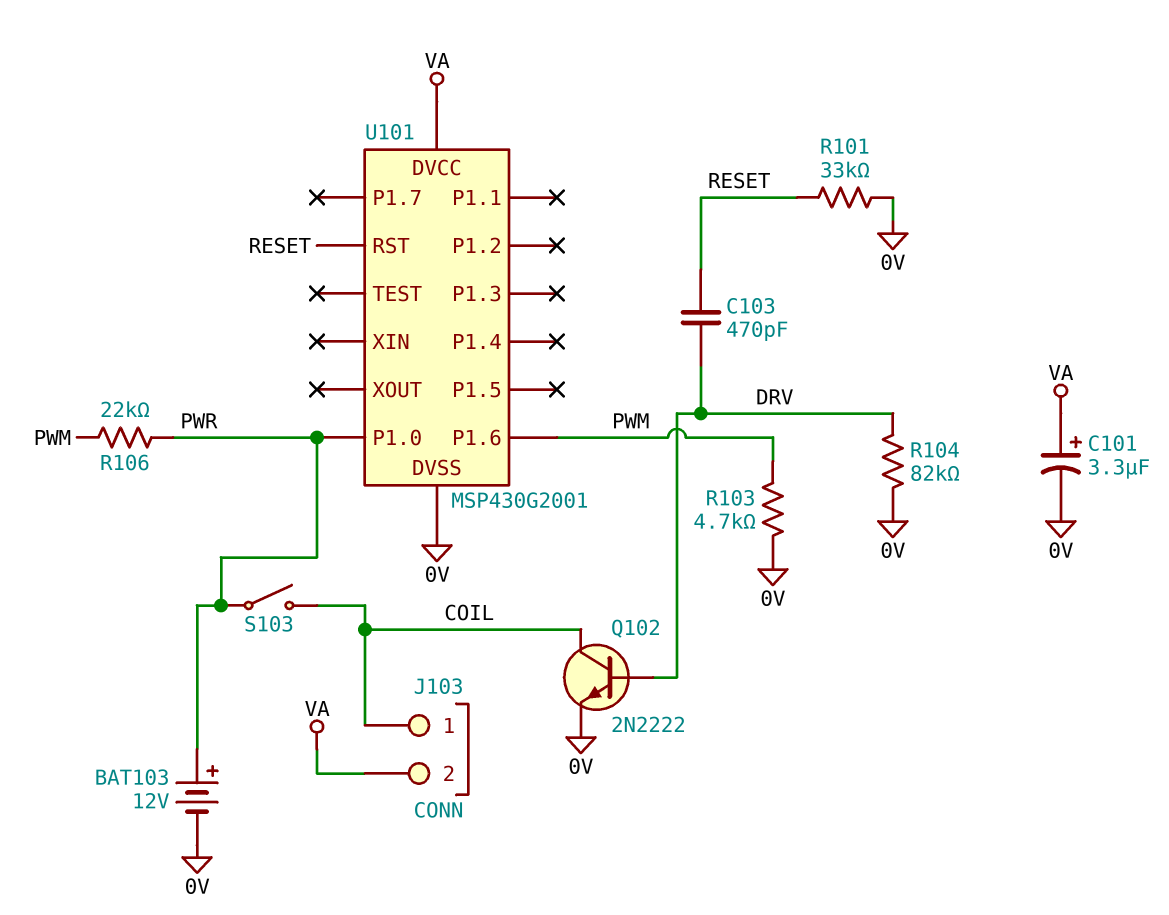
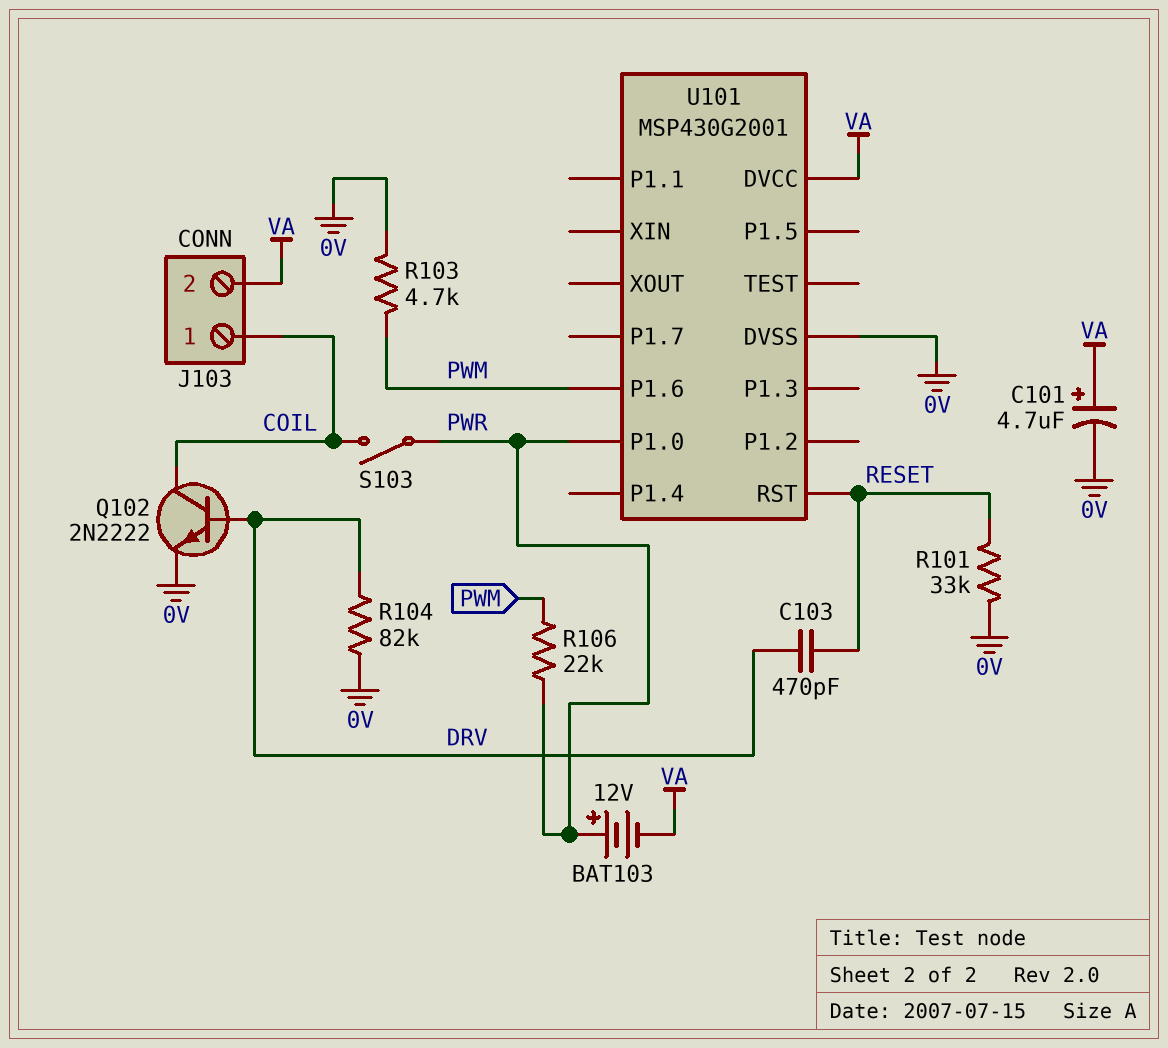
BAT103: 12V (plus PWR, minus 0V) -> 12V (plus PWR, minus VA)
C101: 3.3uF (plus VA, minus 0V) -> 4.7uF (plus VA, minus 0V)

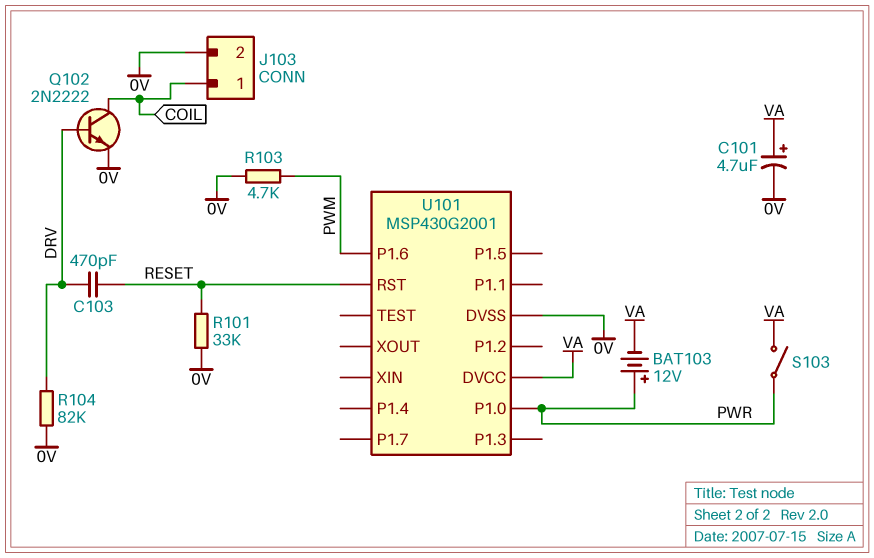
J103 pin 2: VA -> 0V
R106: 22k (PWM, PWR) -> none
S103: switch (COIL, PWR) -> switch (PWR, VA)

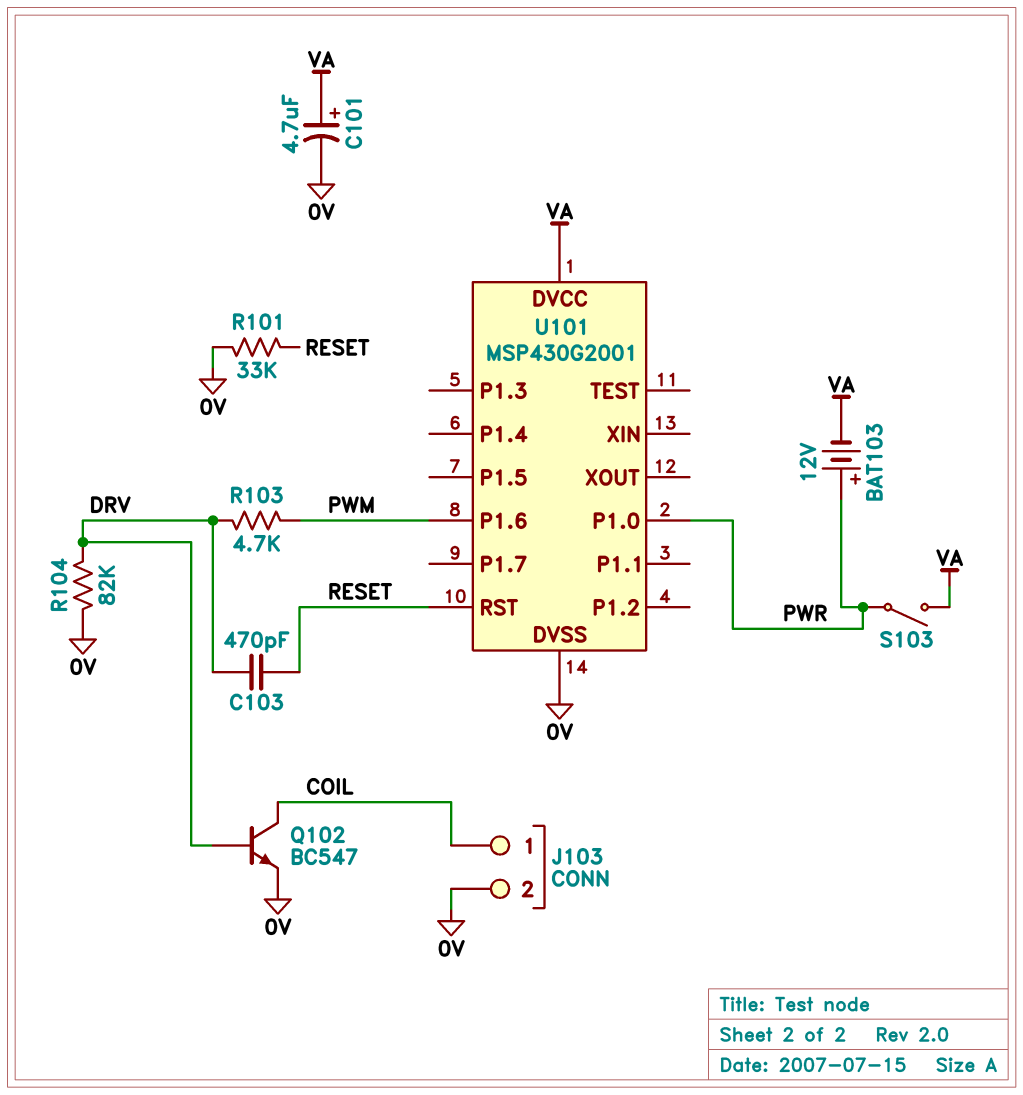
Q102: NPN 2N2222 (B DRV, C COIL, E 0V) -> NPN BC547 (B DRV, C COIL, E 0V)
R103: 4.7k (0V, PWM) -> 4.7k (DRV, PWM)

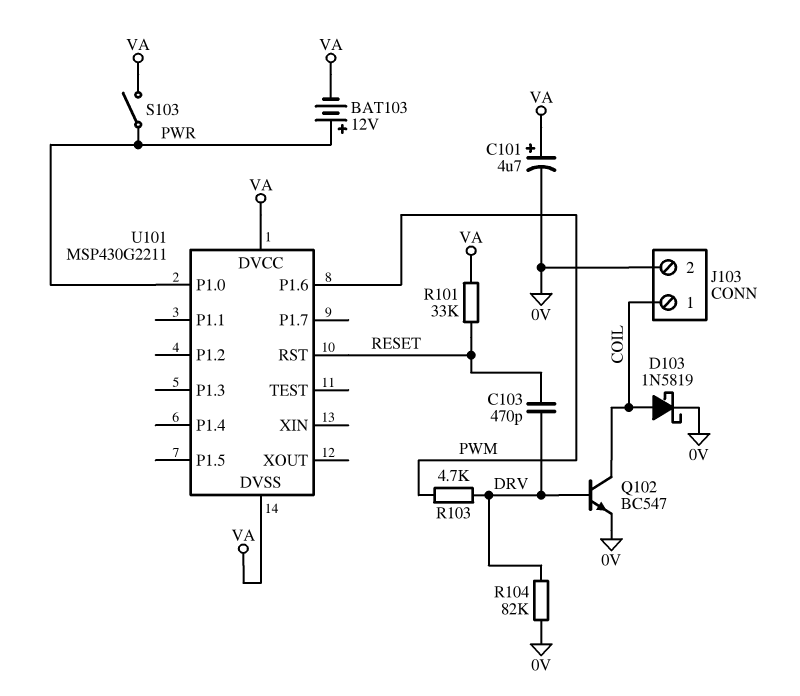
D103: none -> schottky 1N5819 (A COIL, K 0V)
R101: 33k (0V, RESET) -> 33k (RESET, VA)
U101: MSP430G2001 -> MSP430G2211
U101 pin DVSS: 0V -> VA

